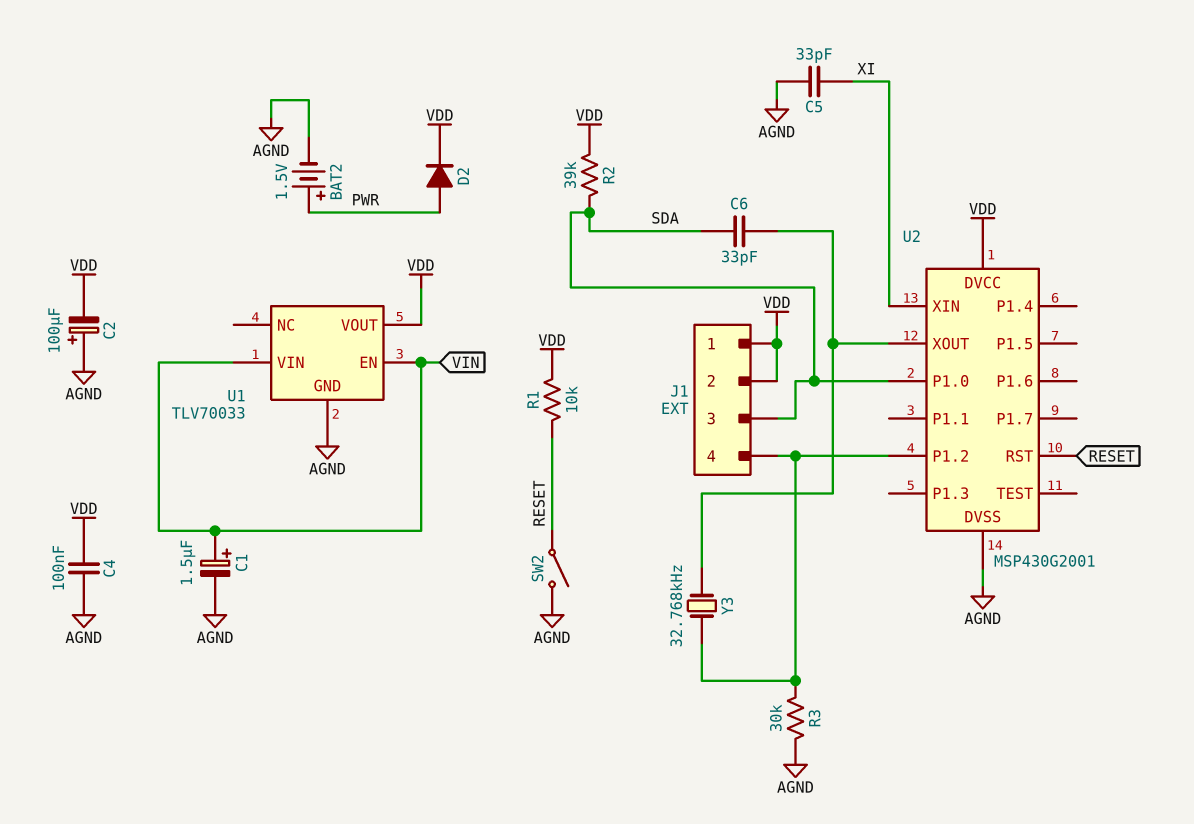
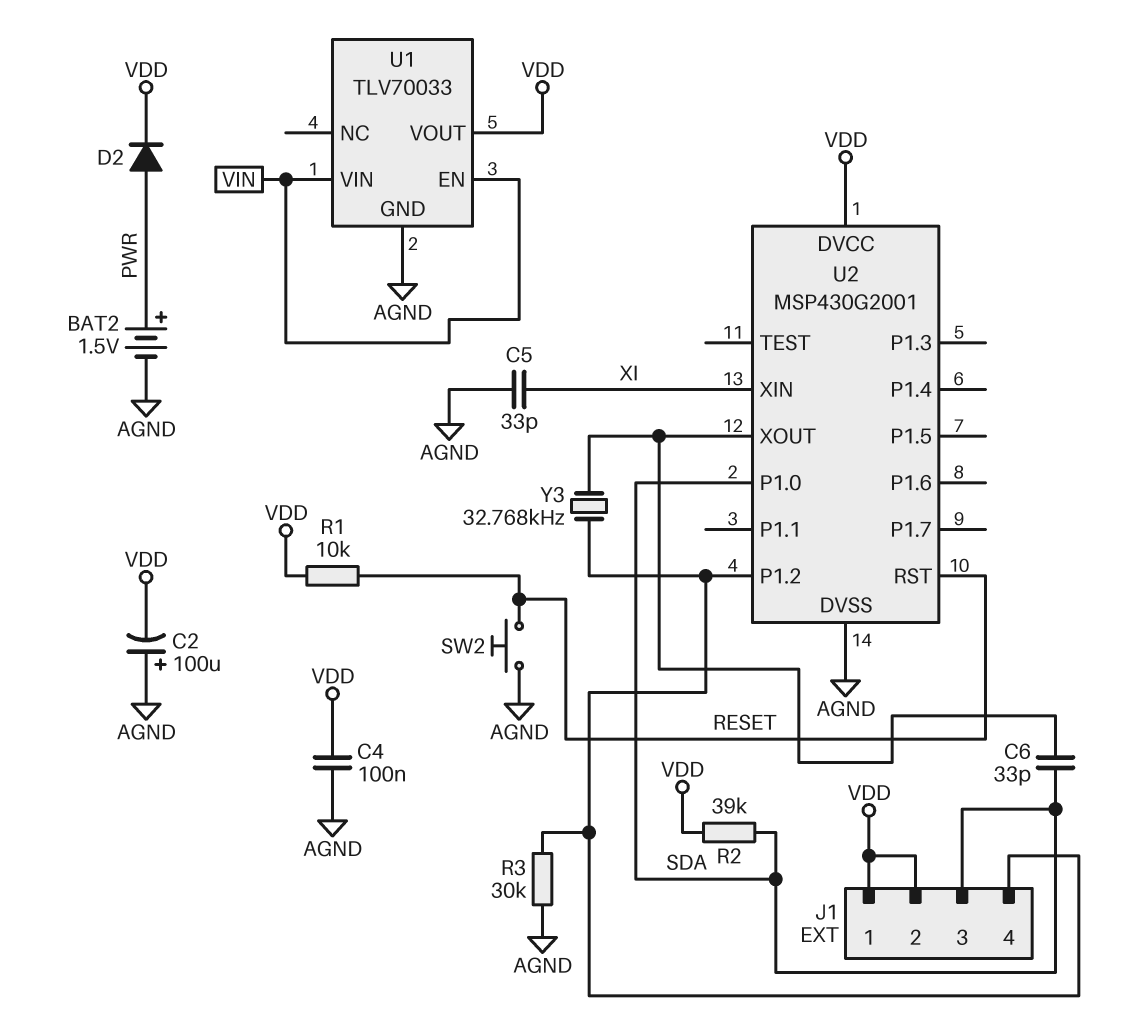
C1: 1.5uF (plus VIN, minus AGND) -> none
SW2: switch (AGND, RESET) -> button (AGND, RESET)

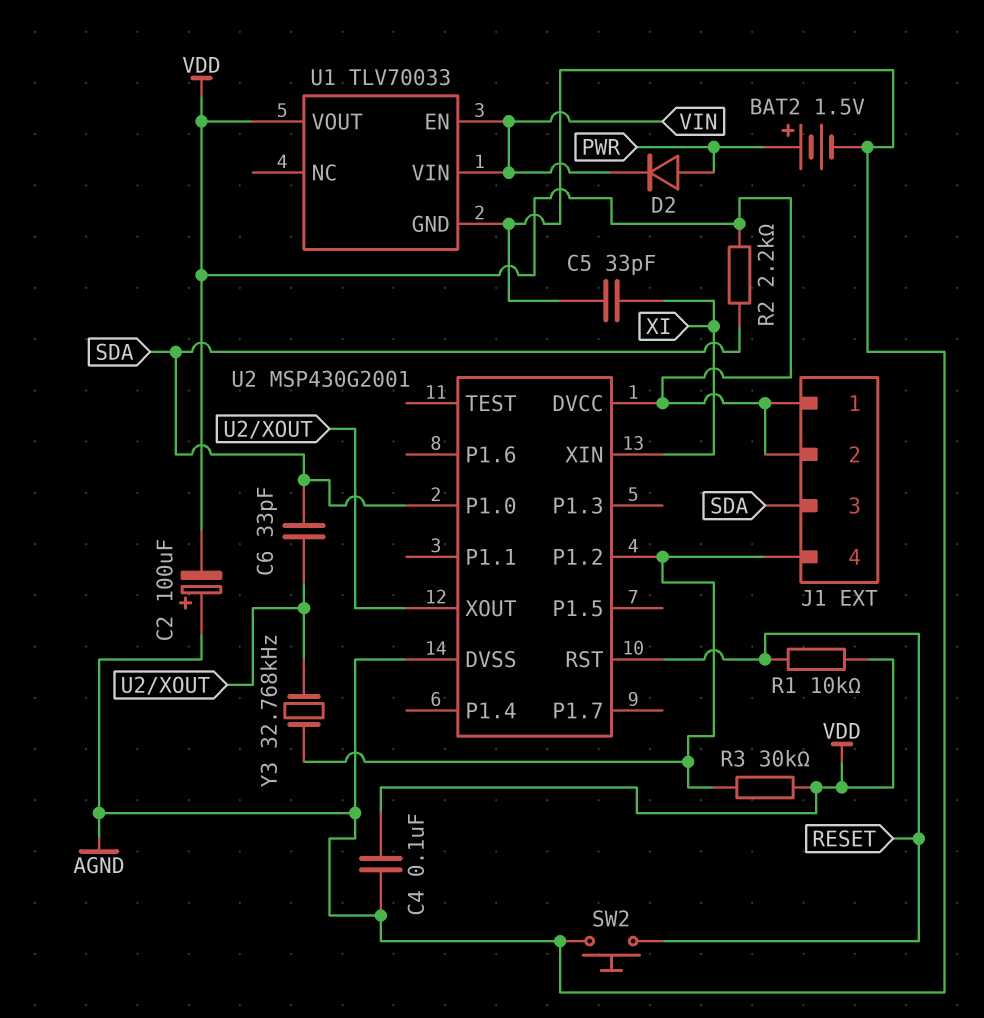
D2: diode (A PWR, K VDD) -> diode (A PWR, K VIN)
R2: 39k (SDA, VDD) -> 2.2k (SDA, VDD)
R3: 30k (AGND, J1/4) -> 30k (J1/4, VDD)

